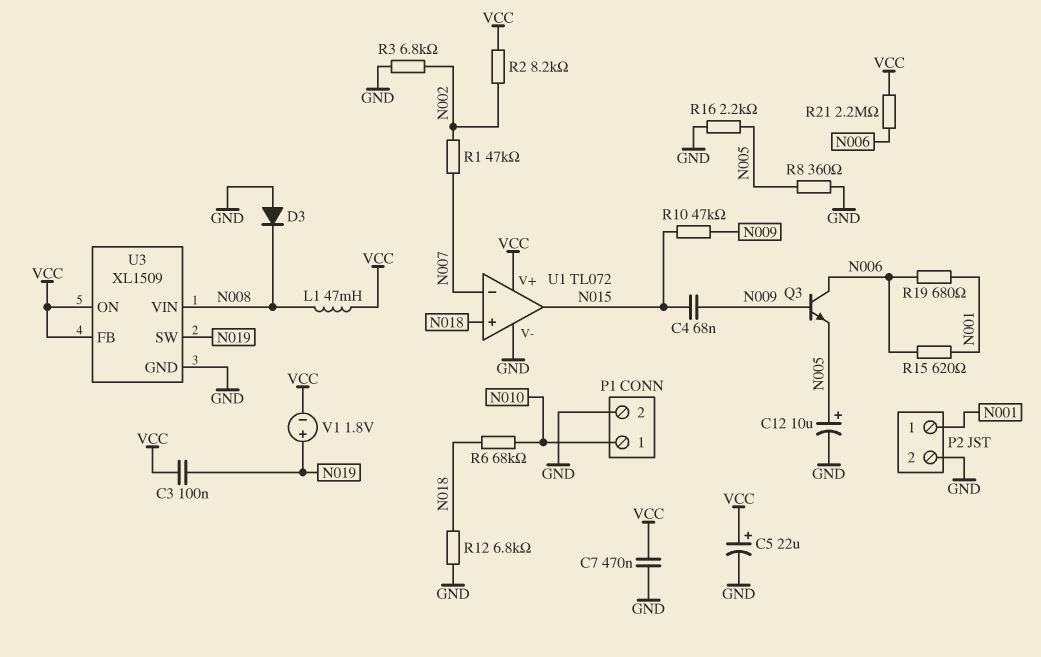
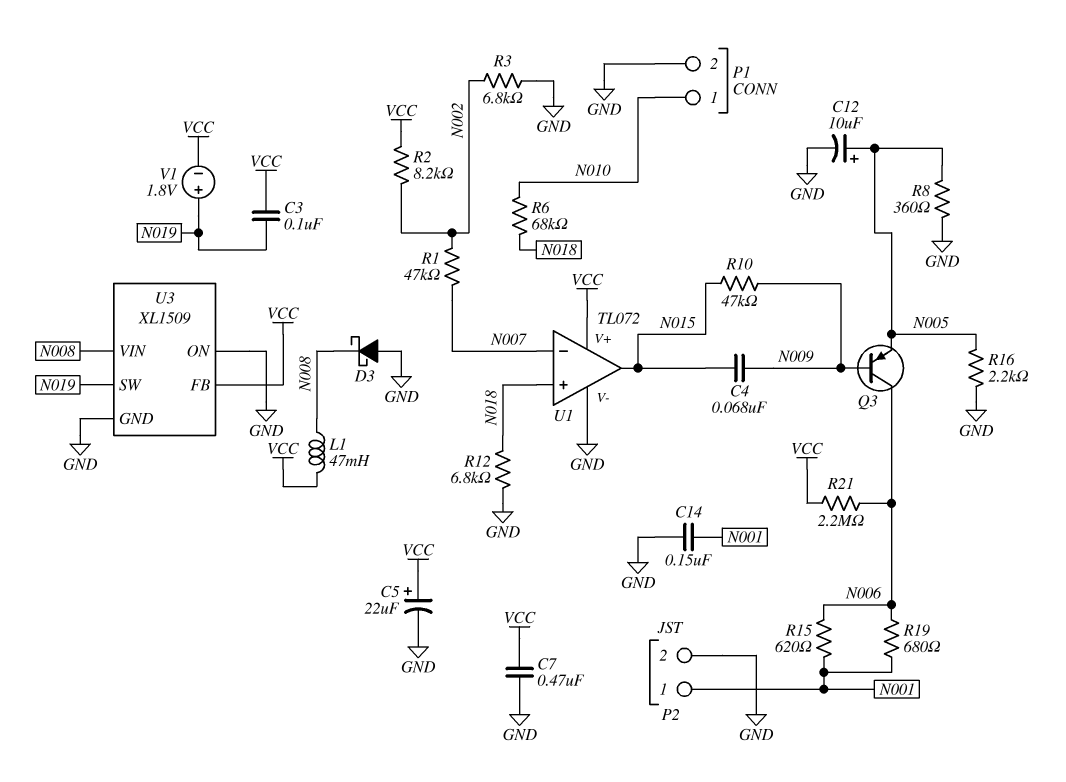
C14: none -> 150nF (GND, N001)
D3: diode (A GND, K N008) -> schottky (A GND, K N008)
Q3: NPN (B N009, C N006, E N005) -> PNP (B N009, C N006, E N005)
U3 pin ON: VCC -> GND

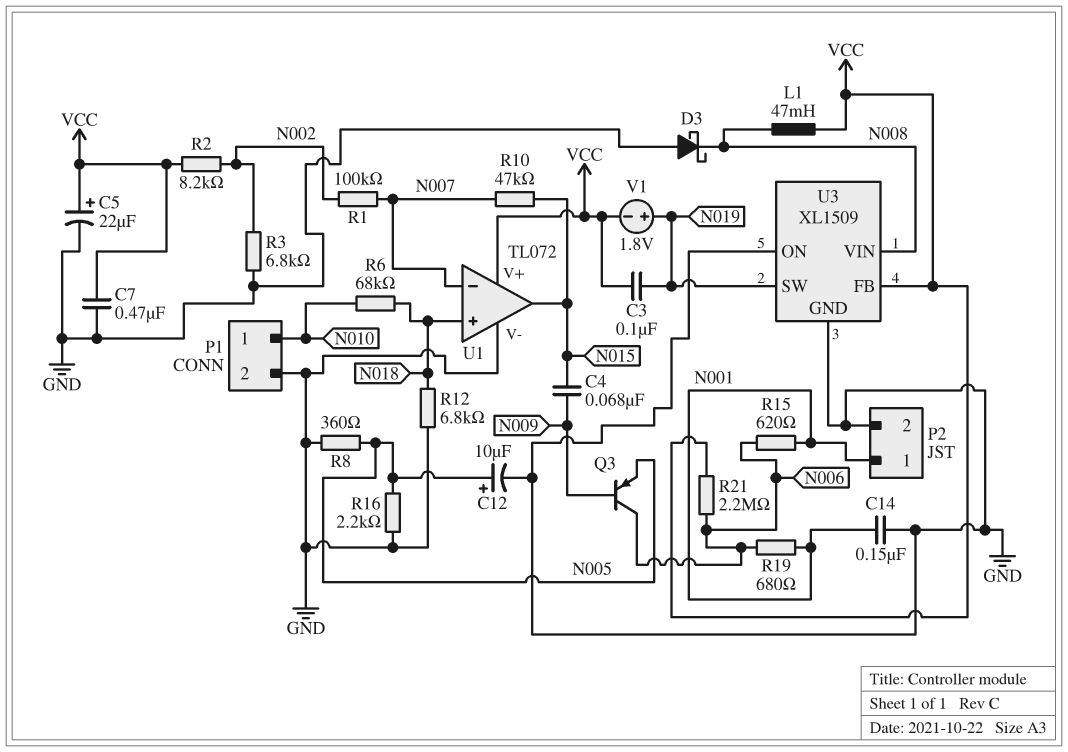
R1: 47k (N002, N007) -> 100k (N002, N007)
R10: 47k (N009, N015) -> 47k (N007, N015)

